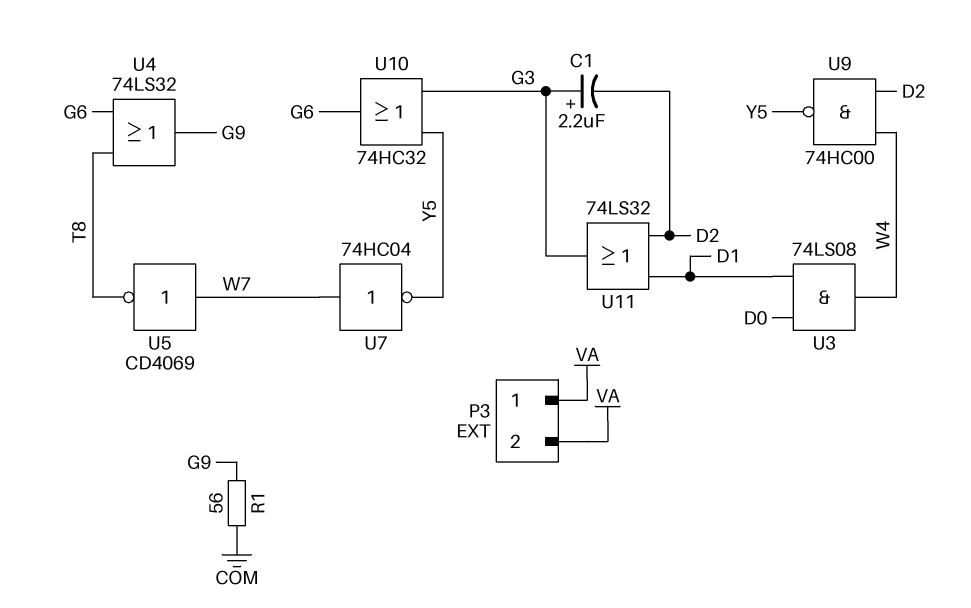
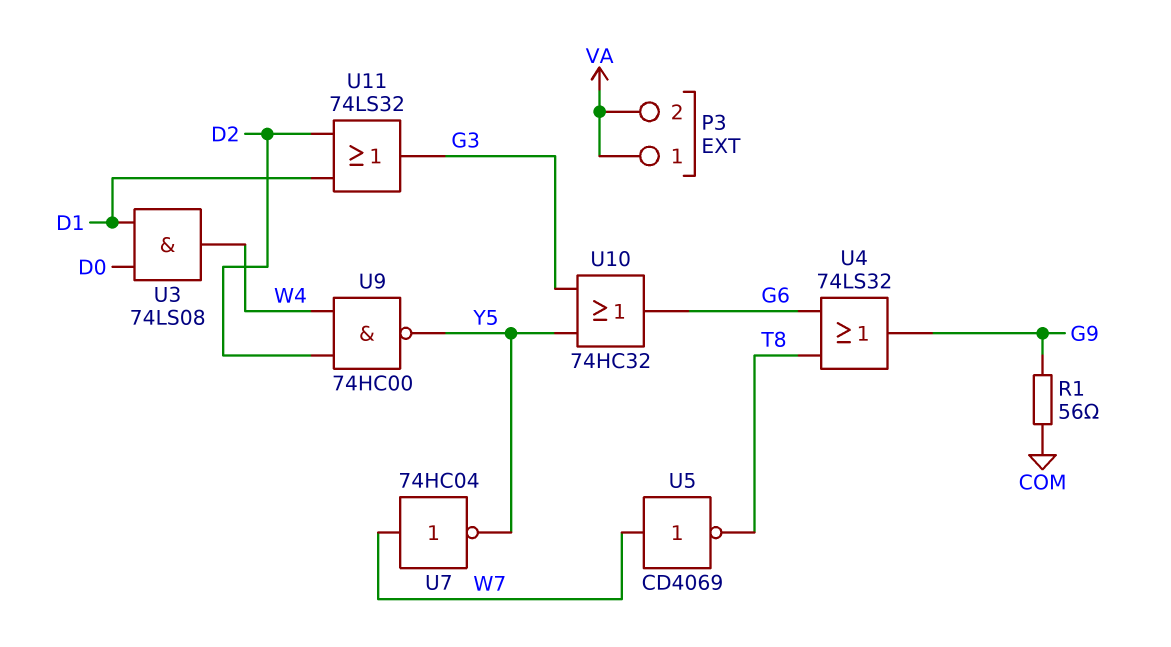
C1: 2.2uF (plus G3, minus D2) -> none

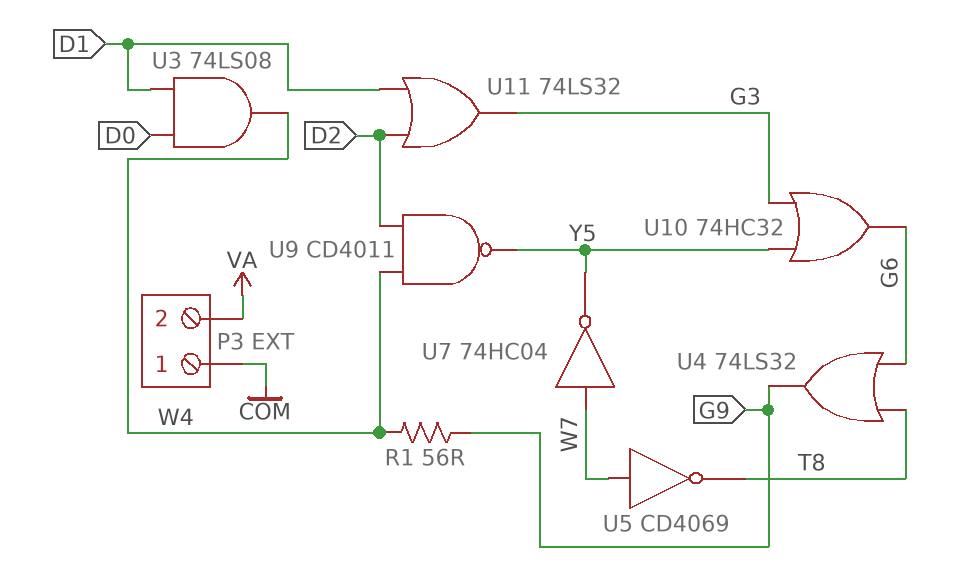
P3 pin 1: VA -> COM
R1: 56 (COM, G9) -> 56 (G9, W4)
U9: NAND 74HC00 (in D2, in W4, out Y5) -> NAND CD4011 (in D2, in W4, out Y5)

